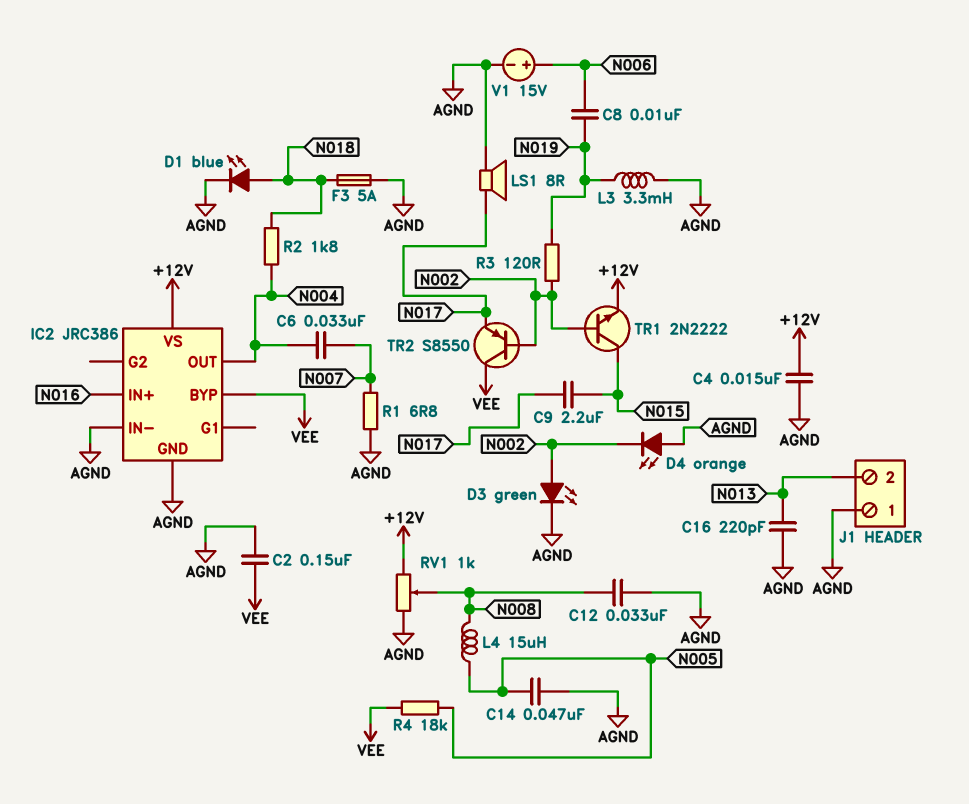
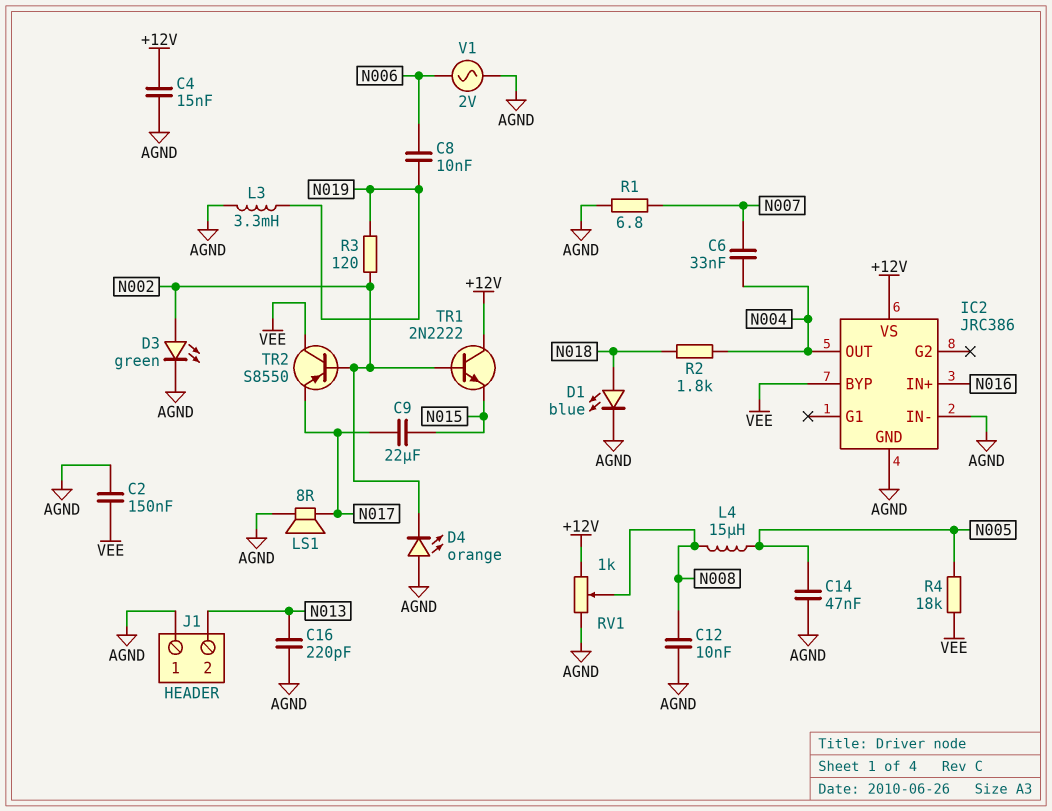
C9: 2.2uF (N015, N017) -> 22uF (N015, N017)
C12: 33nF (AGND, N008) -> 10nF (AGND, N008)
F3: 5A (AGND, N018) -> none
TR1: NPN 2N2222 (B N002, C N015, E +12V) -> NPN 2N2222 (B N002, C +12V, E N015)
V1: 15V (plus N006, minus AGND) -> AC 2V (AGND, N006)

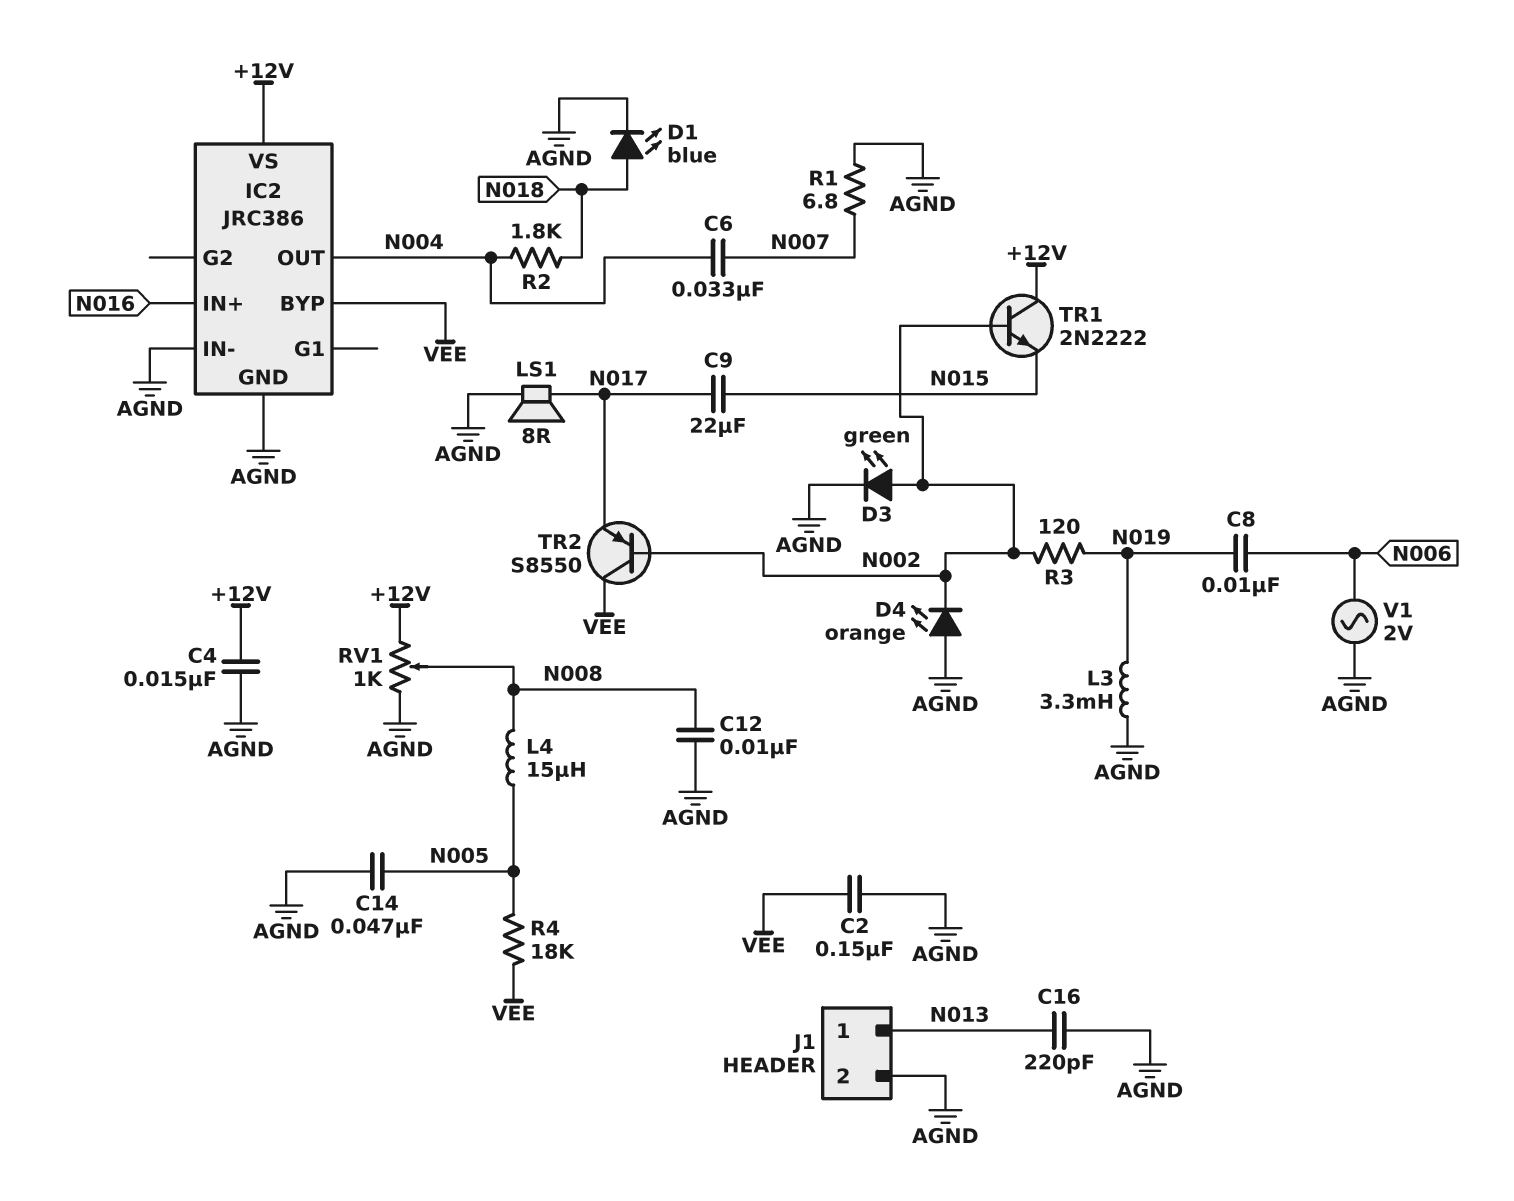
J1 pin 1: AGND -> N013
J1 pin 2: N013 -> AGND

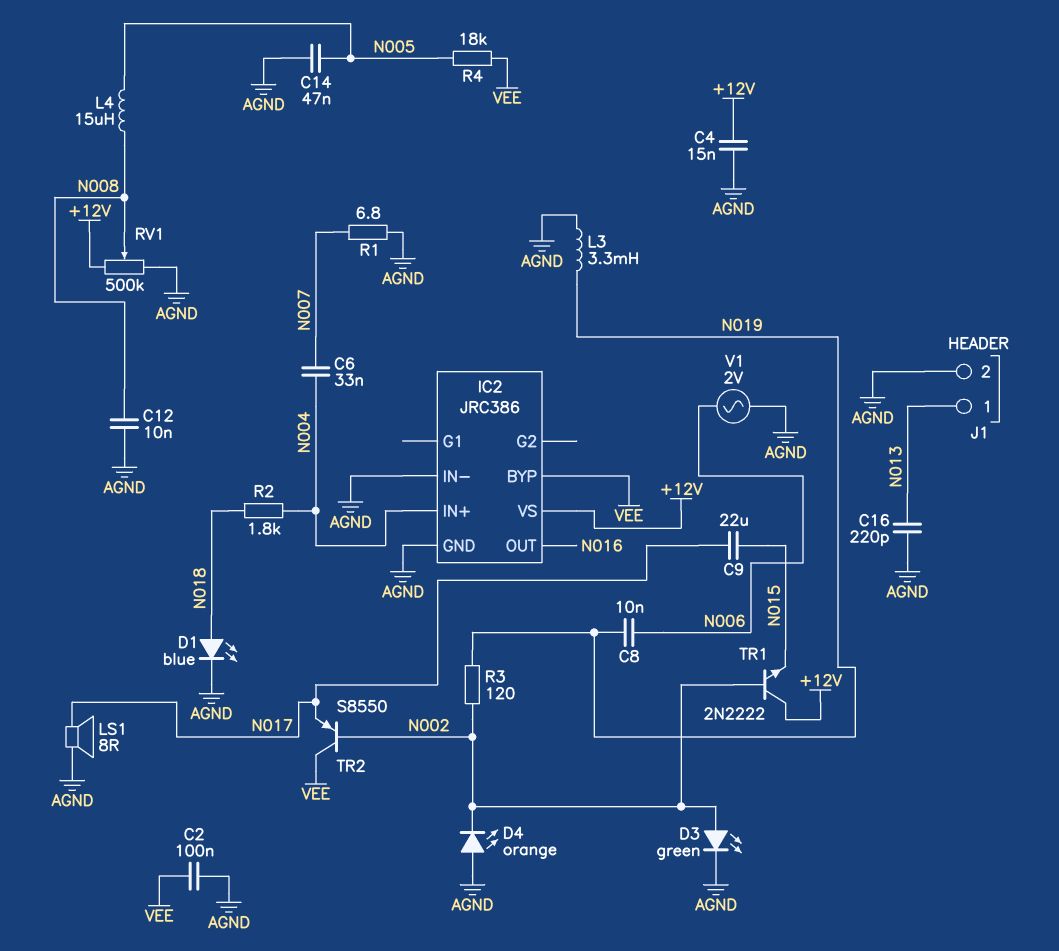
C2: 150nF (AGND, VEE) -> 100nF (AGND, VEE)
IC2 pin IN+: N016 -> N004
IC2 pin OUT: N004 -> N016
RV1: 1k (+12V, AGND, wiper N008) -> 500k (+12V, AGND, wiper N008)

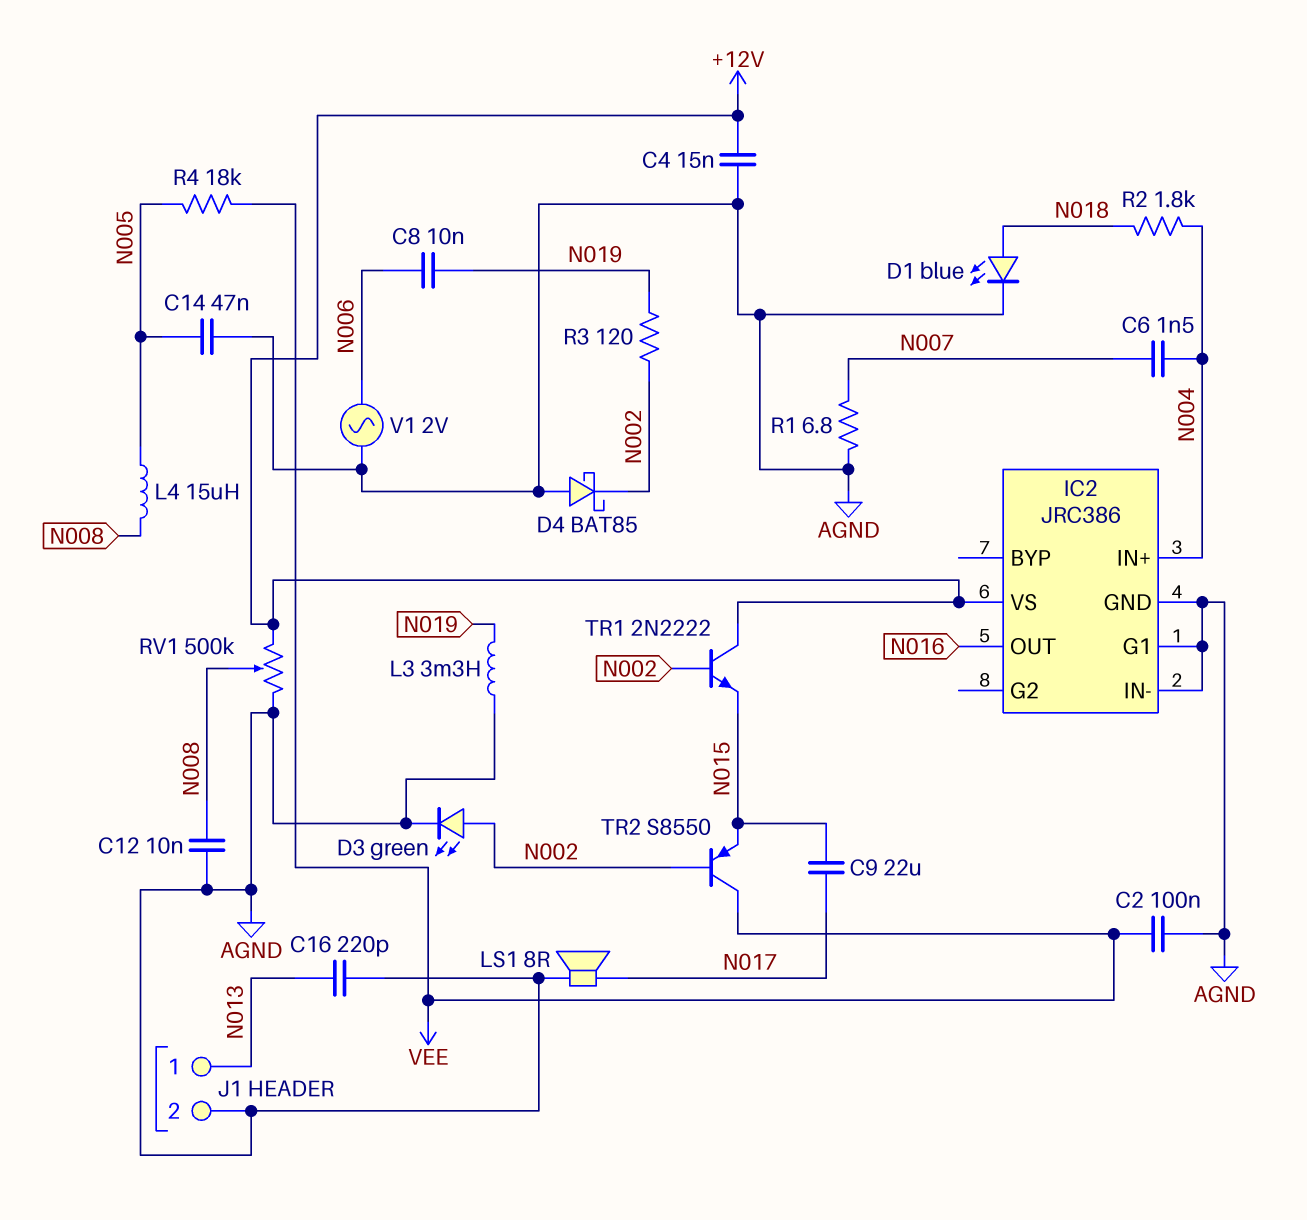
C6: 33nF (N004, N007) -> 1.5nF (N004, N007)
D4: LED orange (A AGND, K N002) -> schottky BAT85 (A AGND, K N002)
IC2 pin BYP: VEE -> none
IC2 pin G1: none -> AGND
TR2: PNP S8550 (B N002, C VEE, E N017) -> PNP S8550 (B N002, C VEE, E N015)

